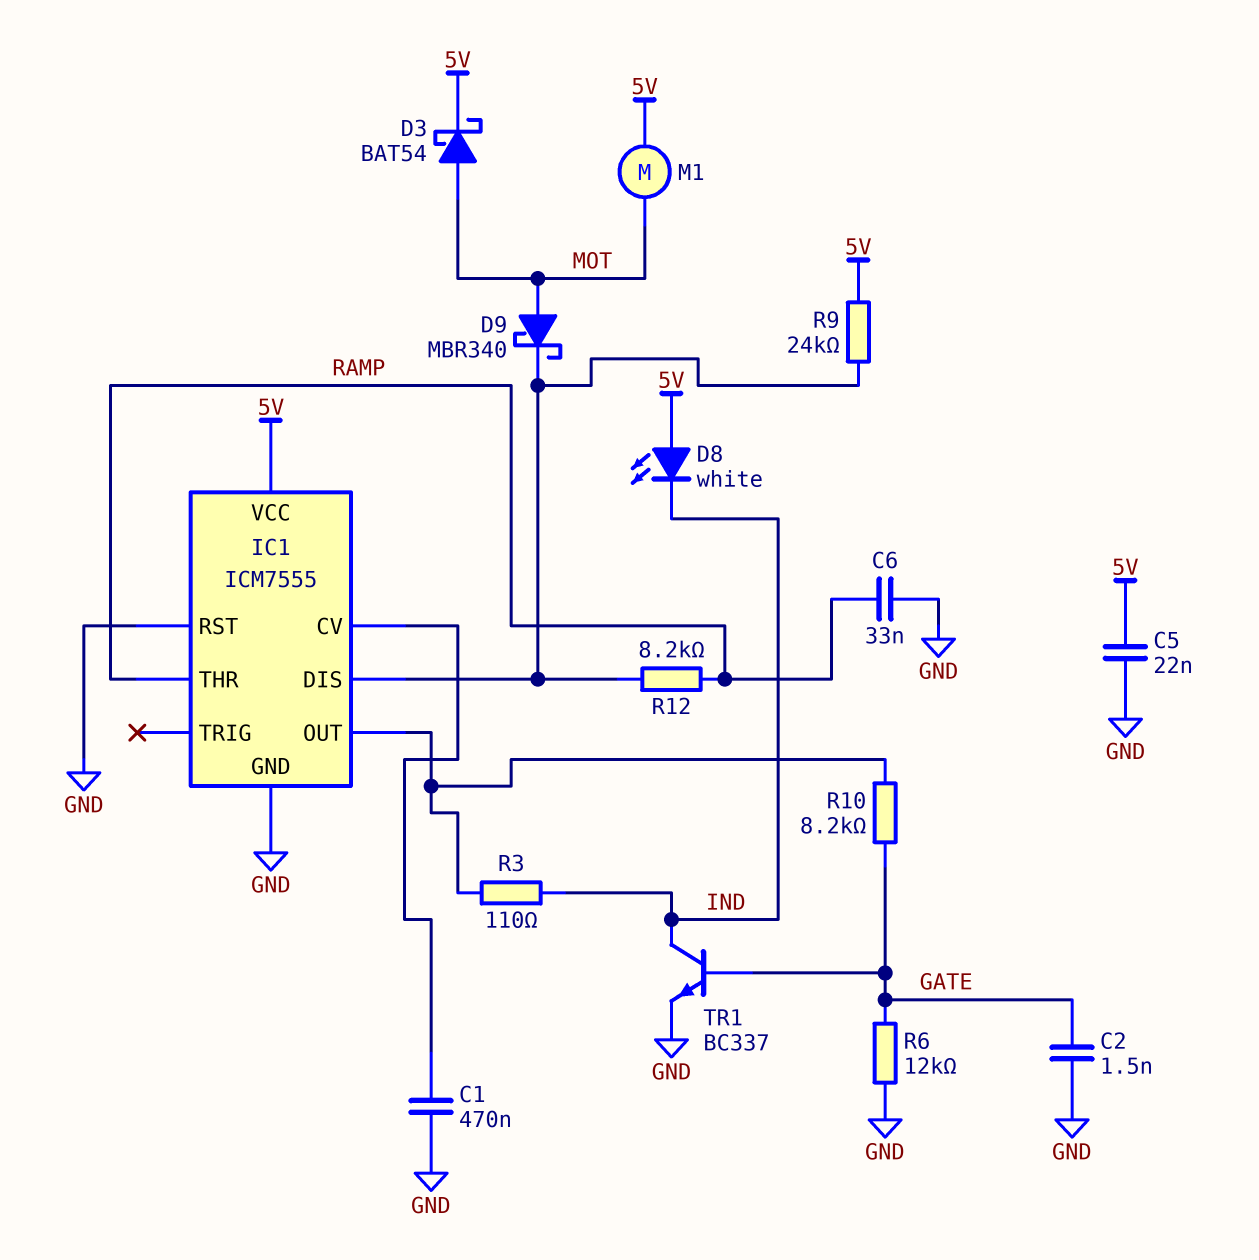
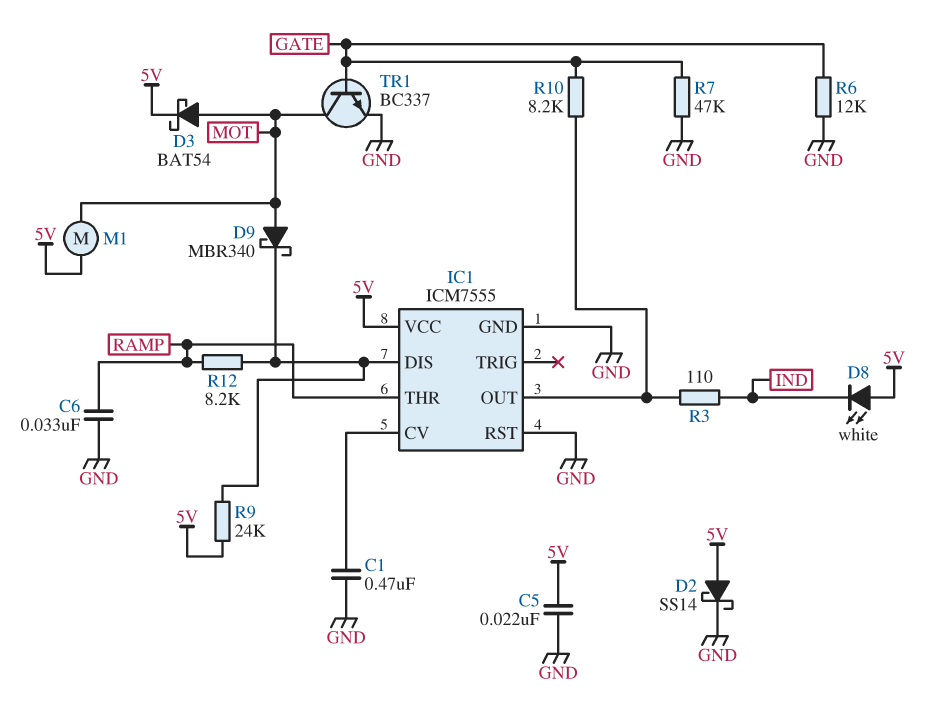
C2: 1.5nF (GATE, GND) -> none
D2: none -> schottky SS14 (A 5V, K GND)
R7: none -> 47k (GATE, GND)
TR1: NPN BC337 (B GATE, C IND, E GND) -> NPN BC337 (B GATE, C MOT, E GND)

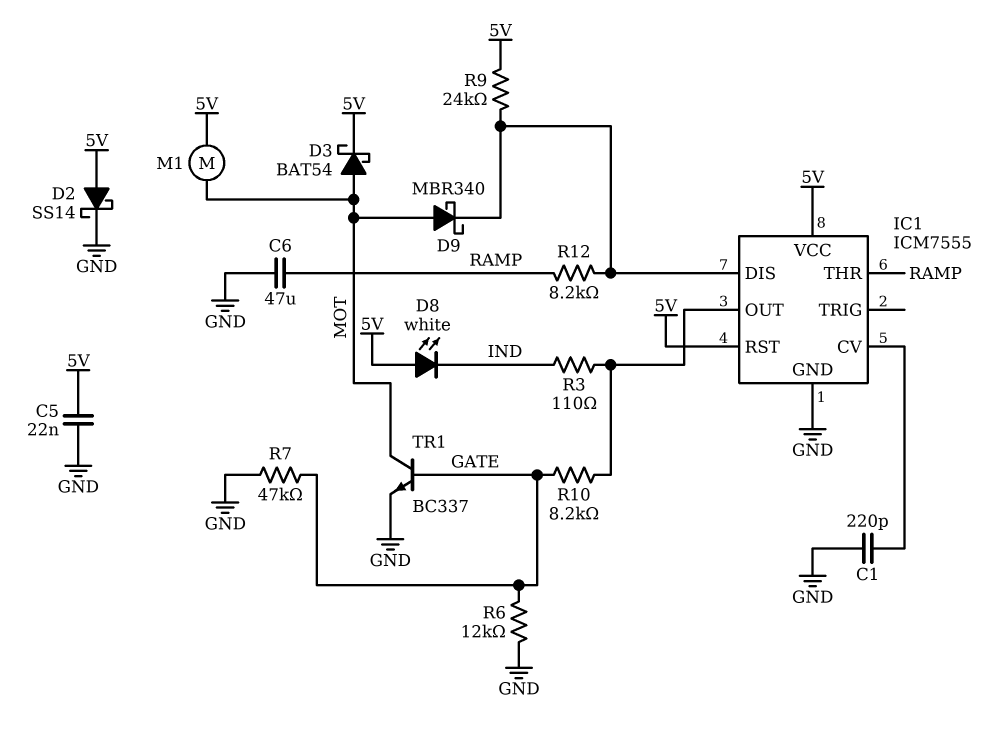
C1: 470nF (GND, IC1/CV) -> 220pF (GND, IC1/CV)
C6: 33nF (GND, RAMP) -> 47uF (GND, RAMP)
IC1 pin RST: GND -> 5V

